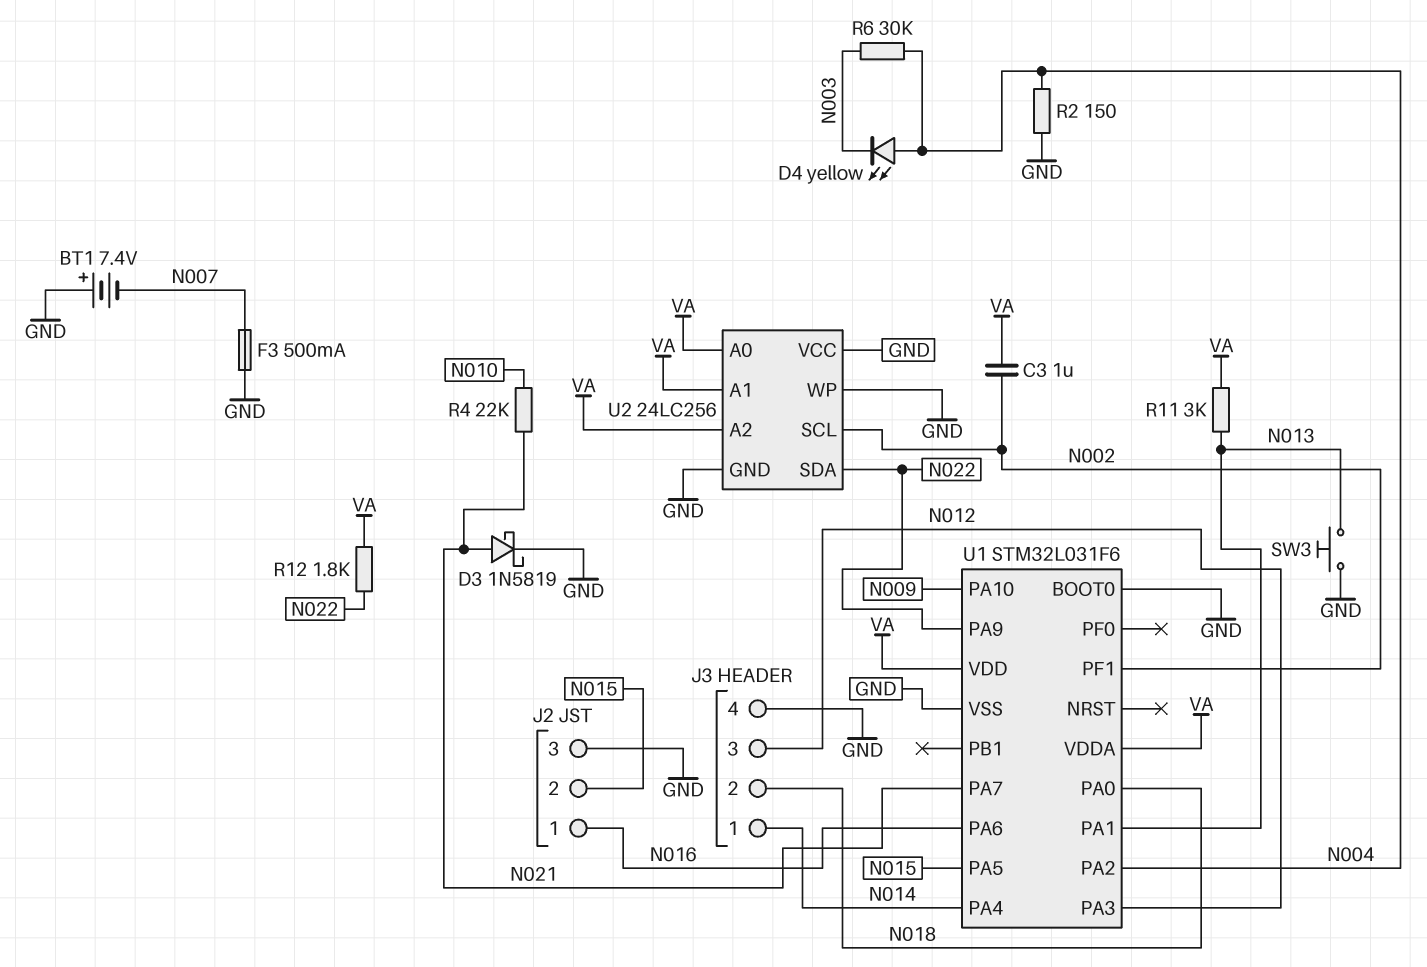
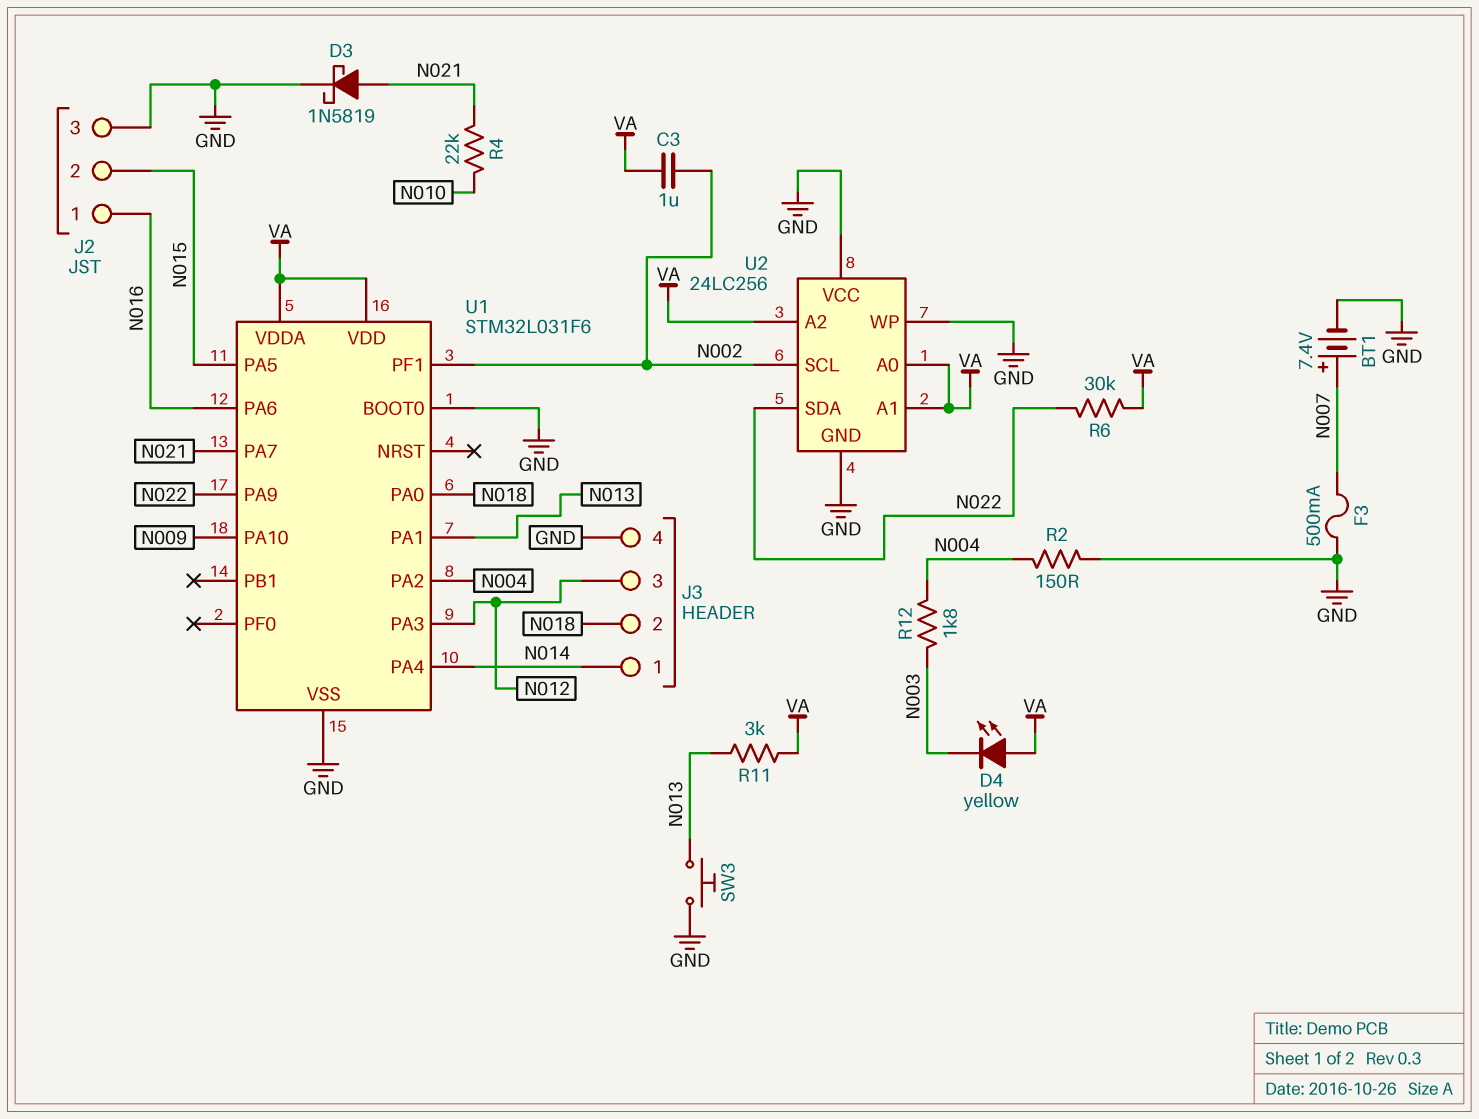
BT1: 7.4V (plus GND, minus N007) -> 7.4V (plus N007, minus GND)
D4: LED yellow (A N004, K N003) -> LED yellow (A VA, K N003)
R6: 30k (N003, N004) -> 30k (N022, VA)
R12: 1.8k (N022, VA) -> 1.8k (N003, N004)

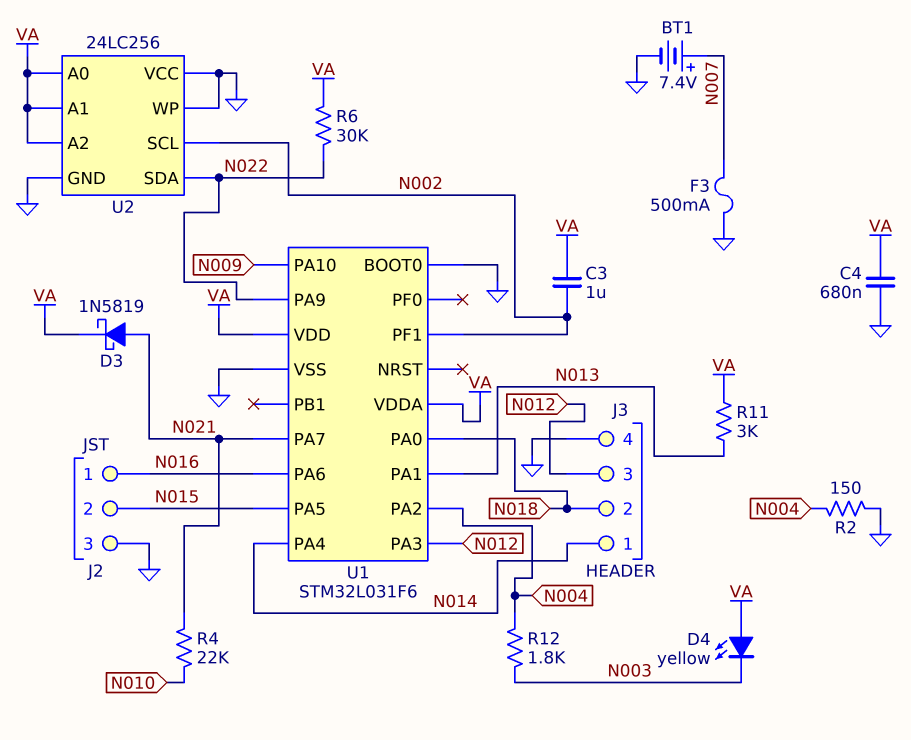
C4: none -> 680nF (GND, VA)
D3: schottky 1N5819 (A N021, K GND) -> schottky 1N5819 (A N021, K VA)
SW3: button (GND, N013) -> none

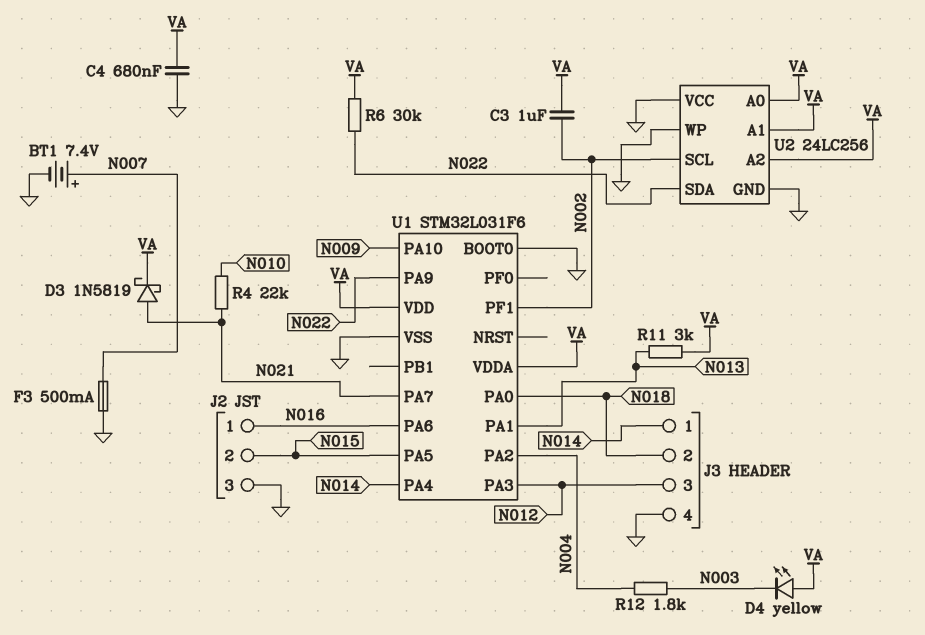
R2: 150 (GND, N004) -> none

